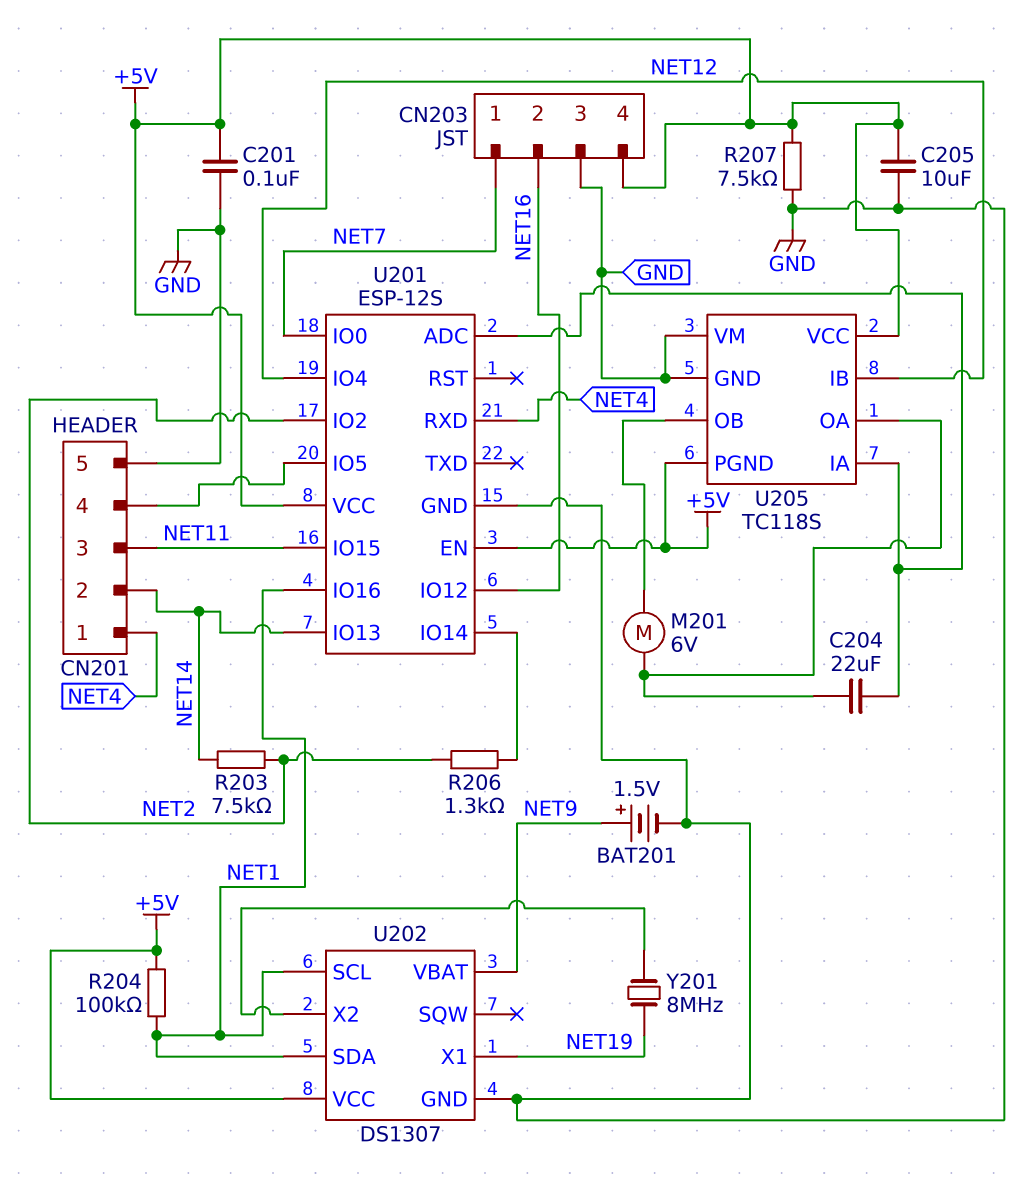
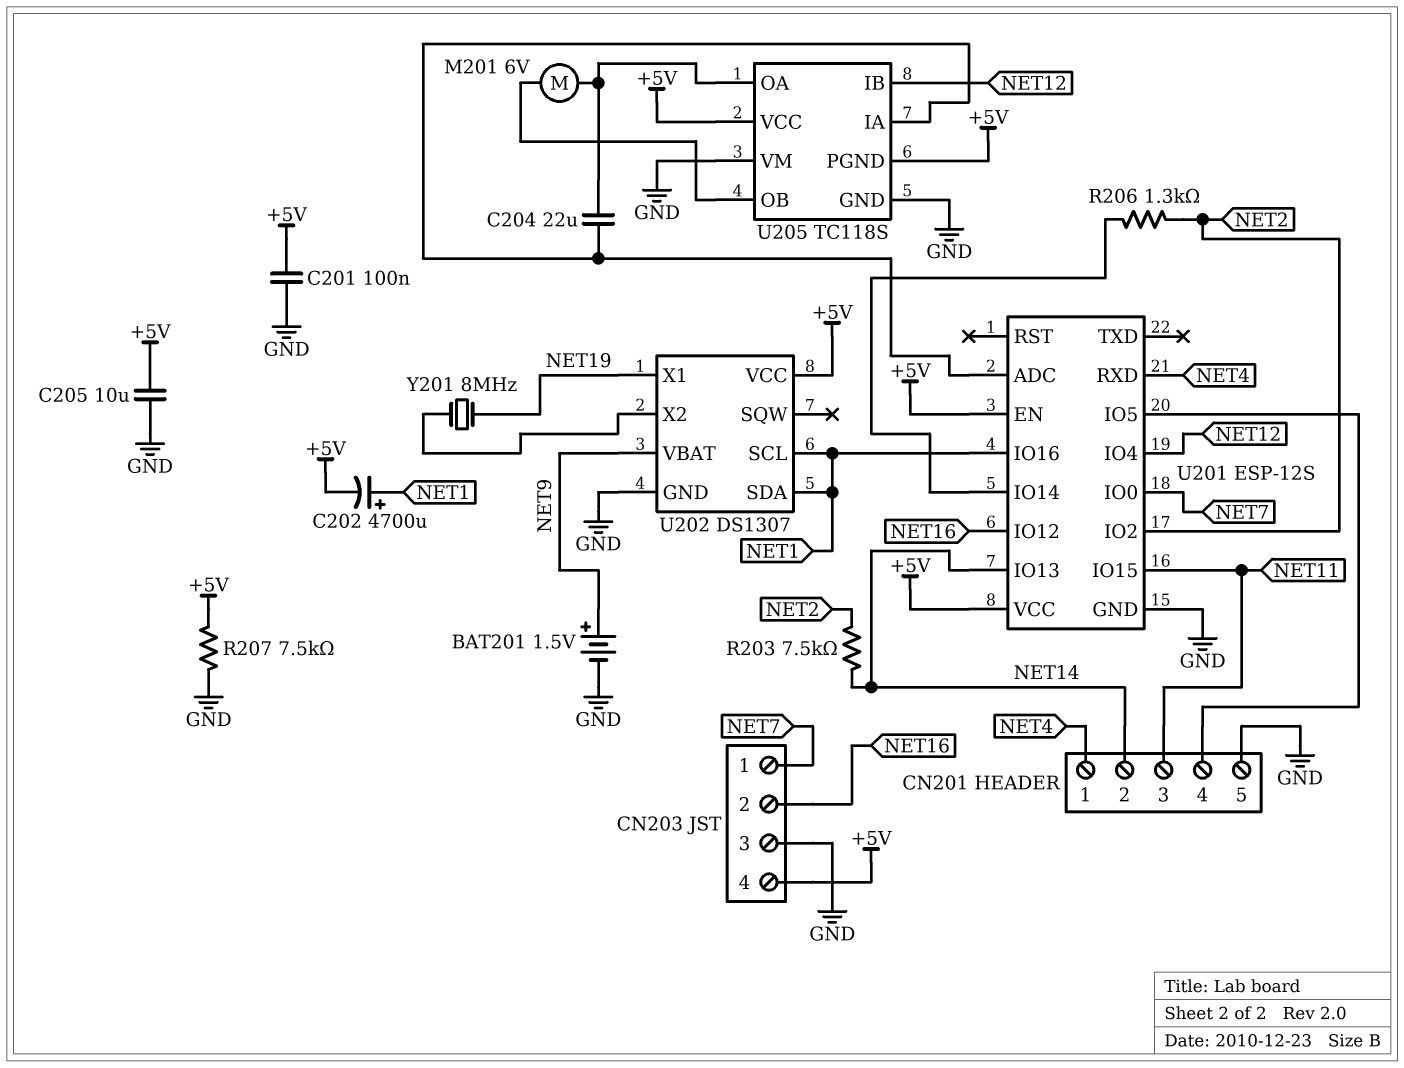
C202: none -> 4700uF (plus NET1, minus +5V)
R204: 100k (+5V, NET1) -> none

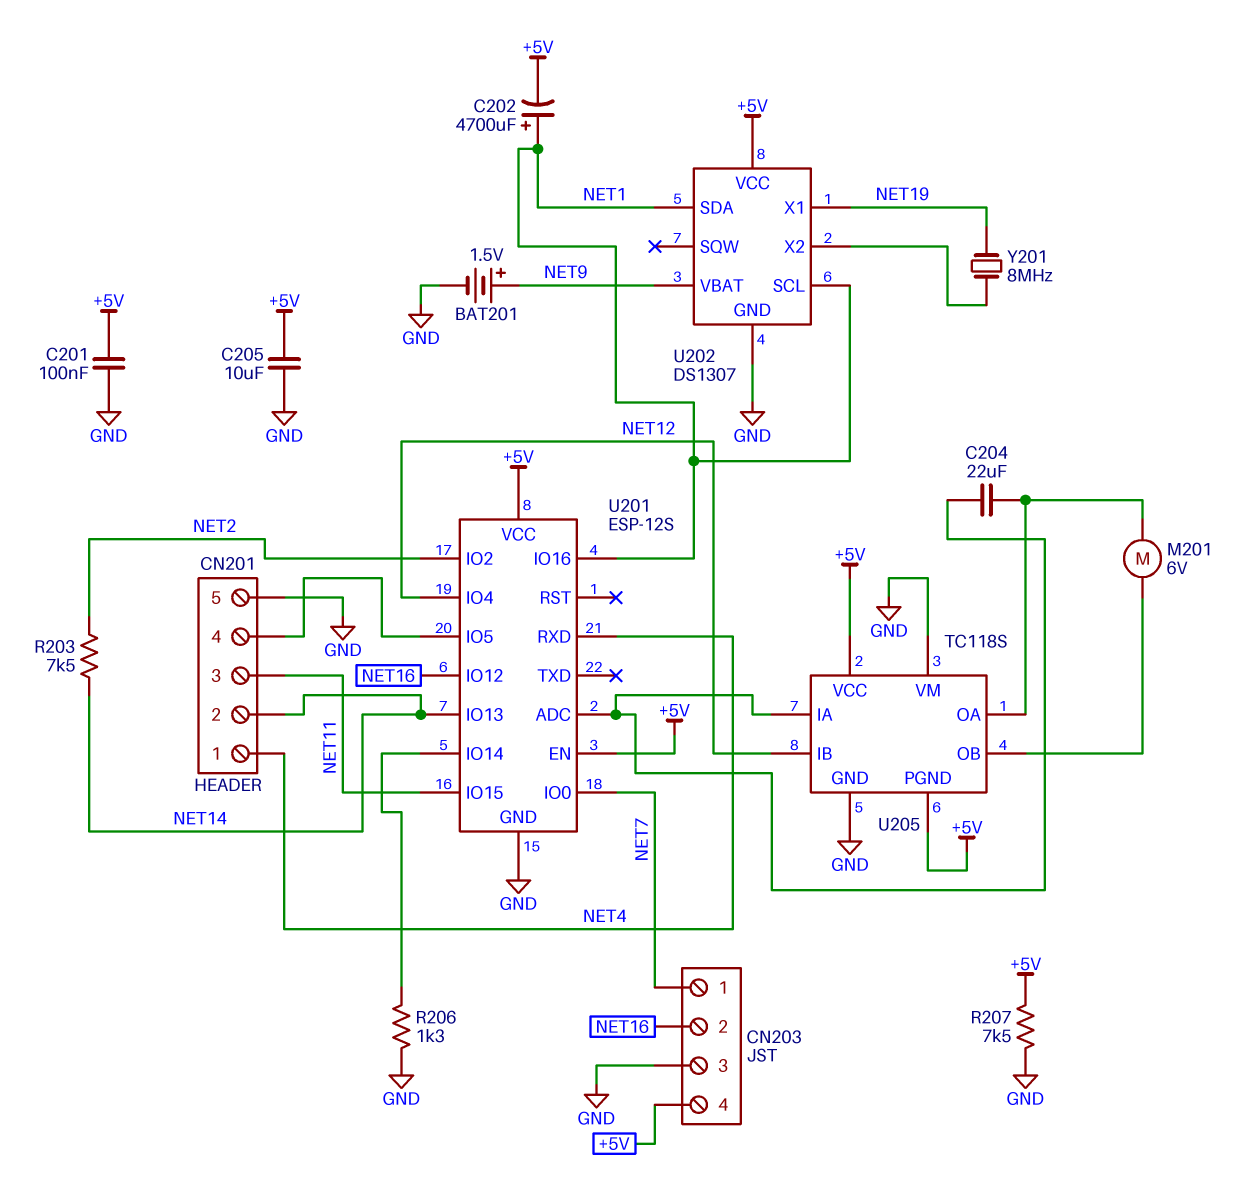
R206: 1.3k (NET2, U201/IO14) -> 1.3k (GND, U201/IO14)

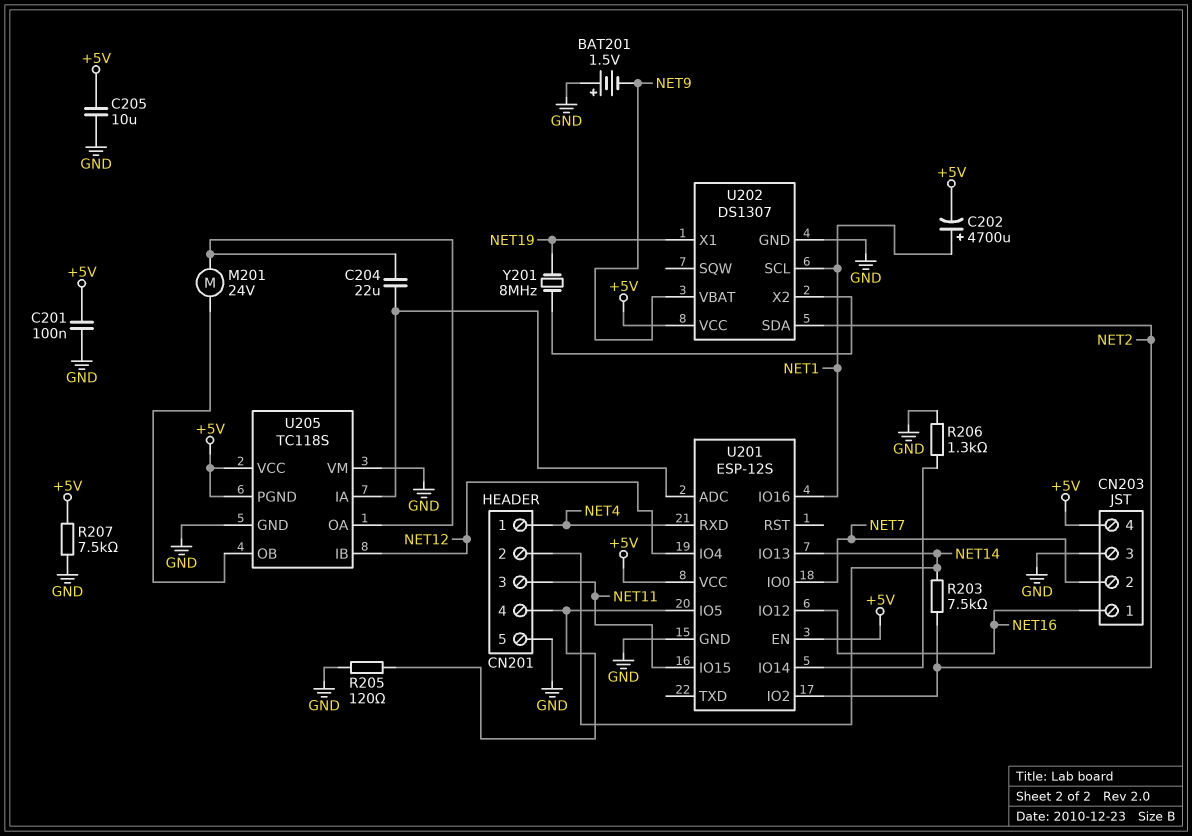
BAT201: 1.5V (plus NET9, minus GND) -> 1.5V (plus GND, minus NET9)
CN203 pin 1: NET7 -> NET16
CN203 pin 2: NET16 -> NET7
M201: motor 6V (U205/OA, U205/OB) -> motor 24V (U205/OA, U205/OB)
R205: none -> 120 (CN201/4, GND)
U202 pin SDA: NET1 -> NET2

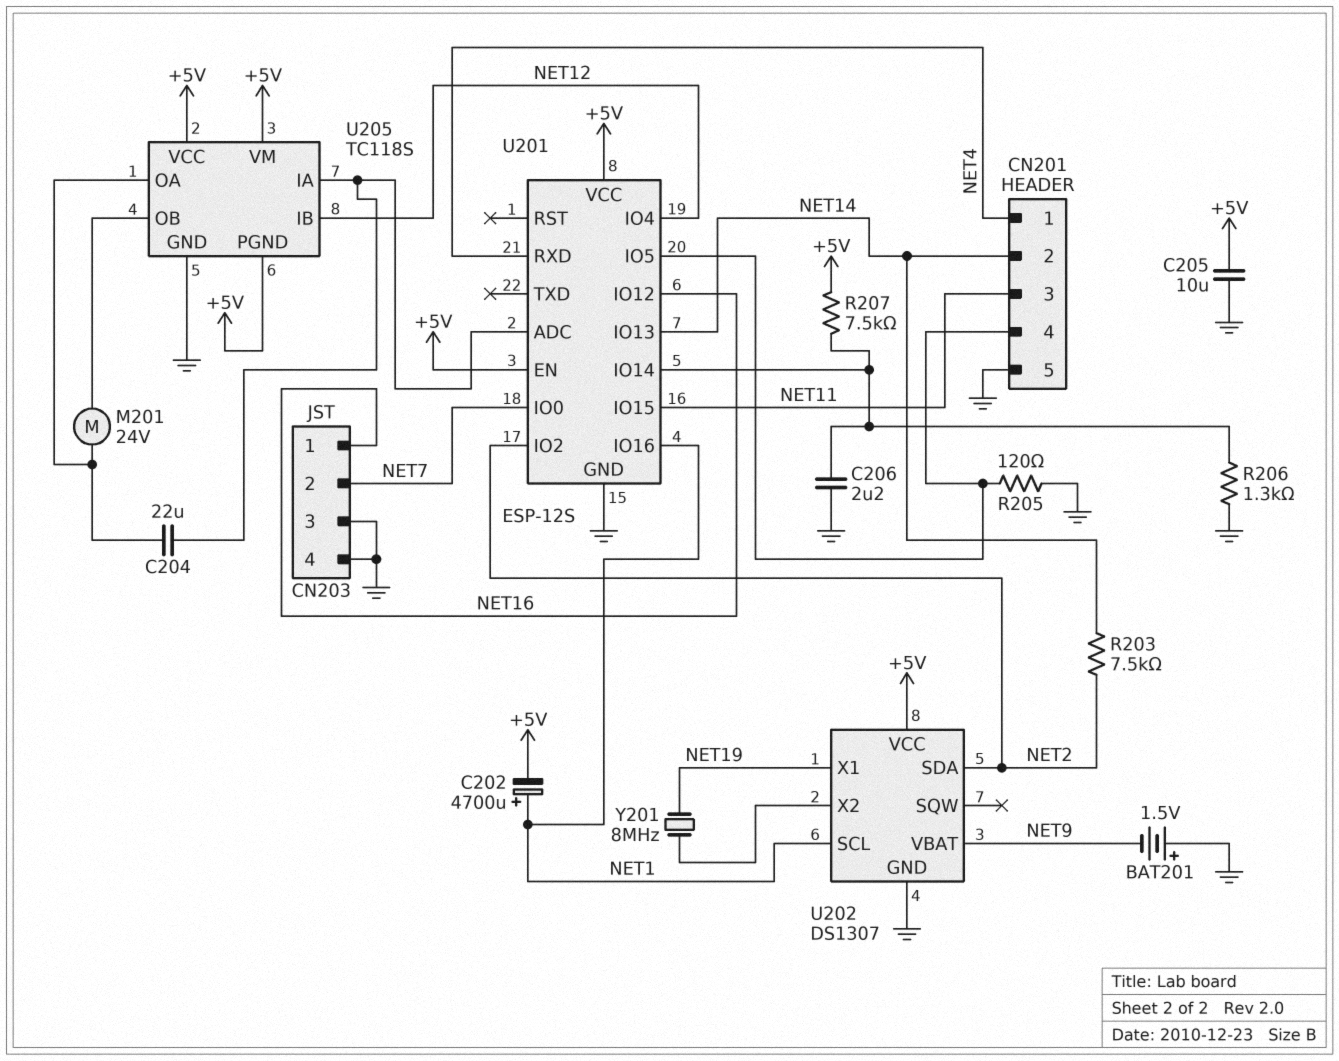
C201: 100nF (+5V, GND) -> none
C206: none -> 2.2uF (GND, U201/IO14)
CN203 pin 4: +5V -> GND
R207: 7.5k (+5V, GND) -> 7.5k (+5V, U201/IO14)
U205 pin VM: GND -> +5V

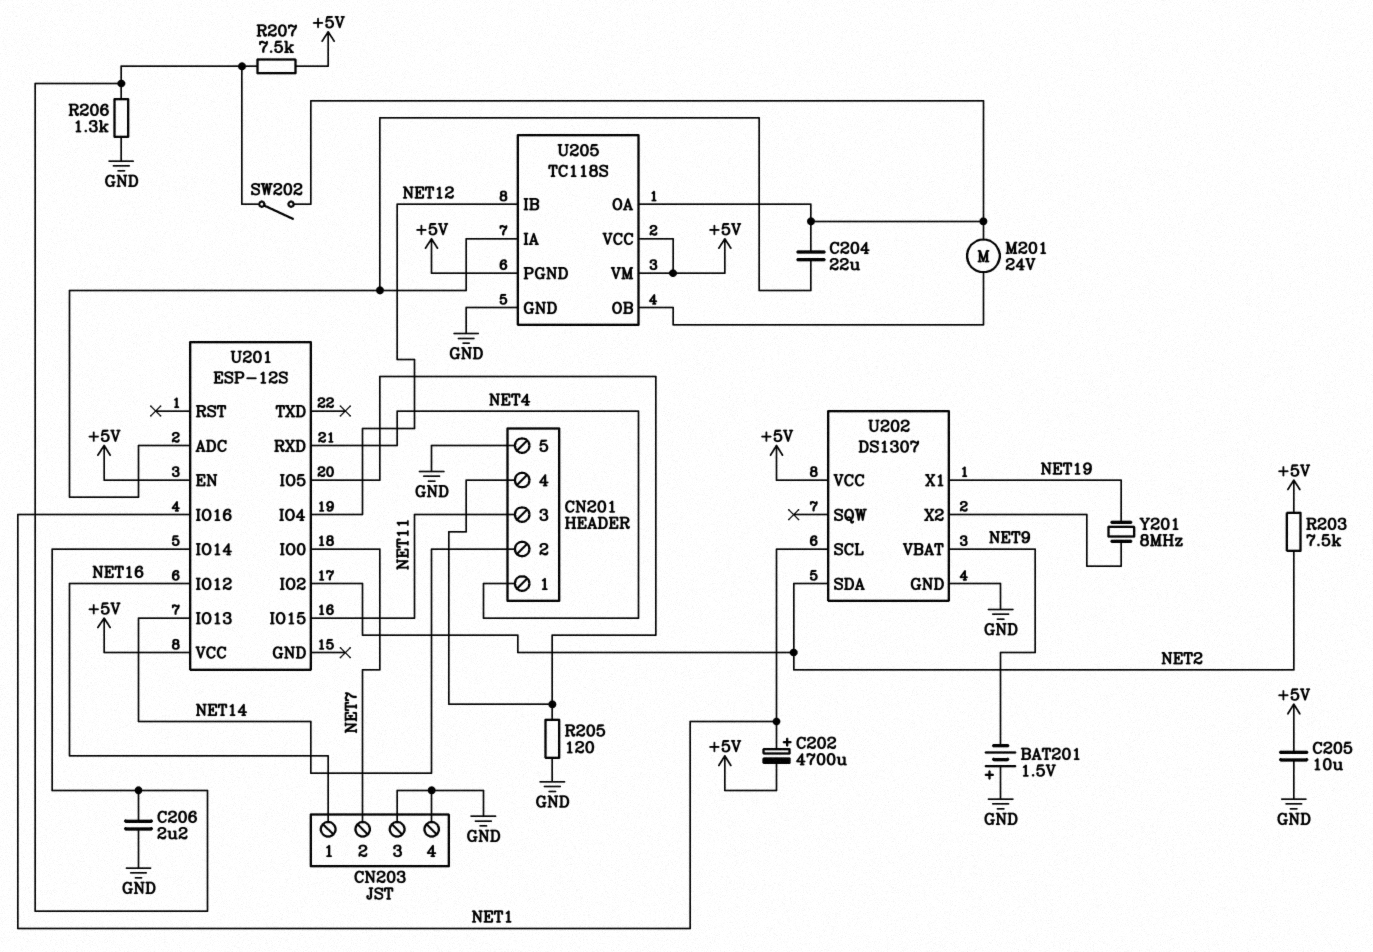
R203: 7.5k (NET2, NET14) -> 7.5k (+5V, NET2)
SW202: none -> switch (U201/IO14, U205/OA)
U201 pin GND: GND -> none

